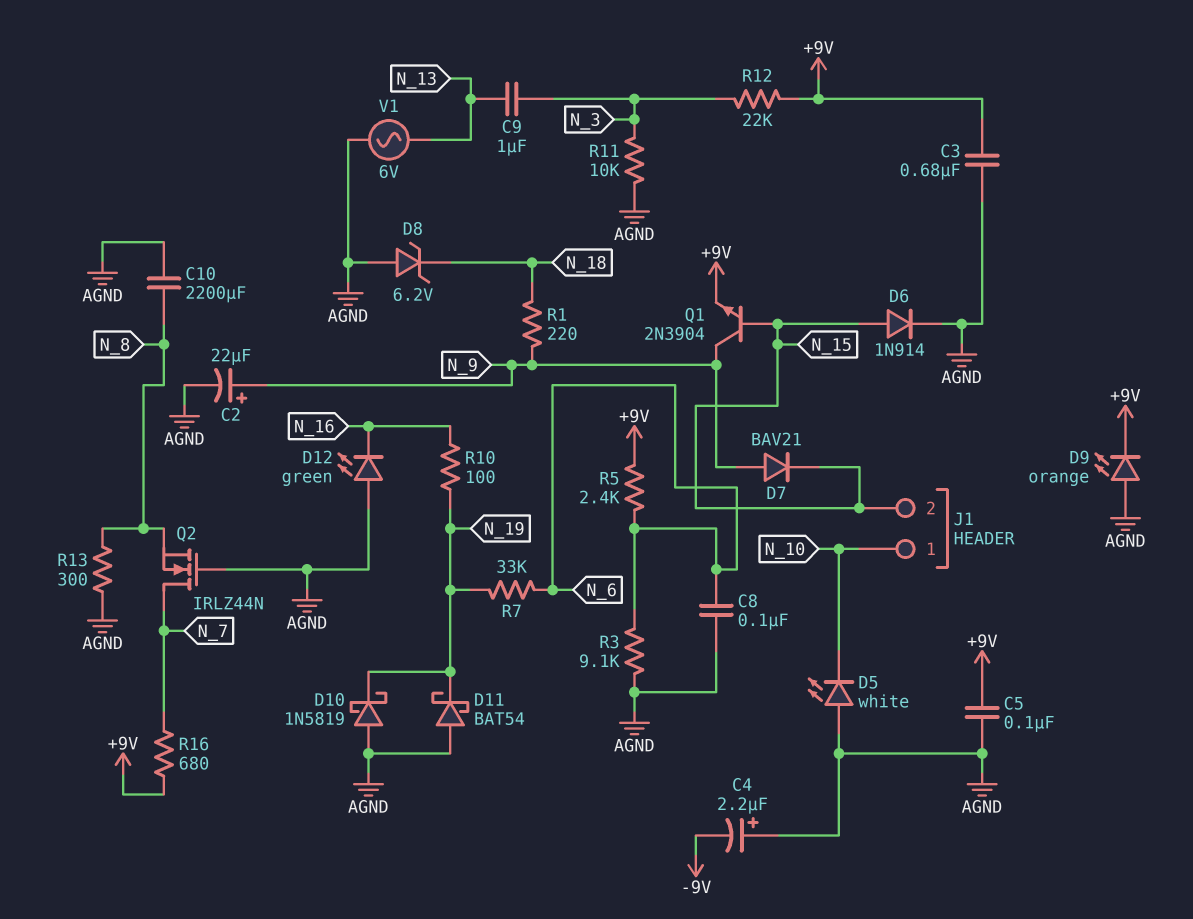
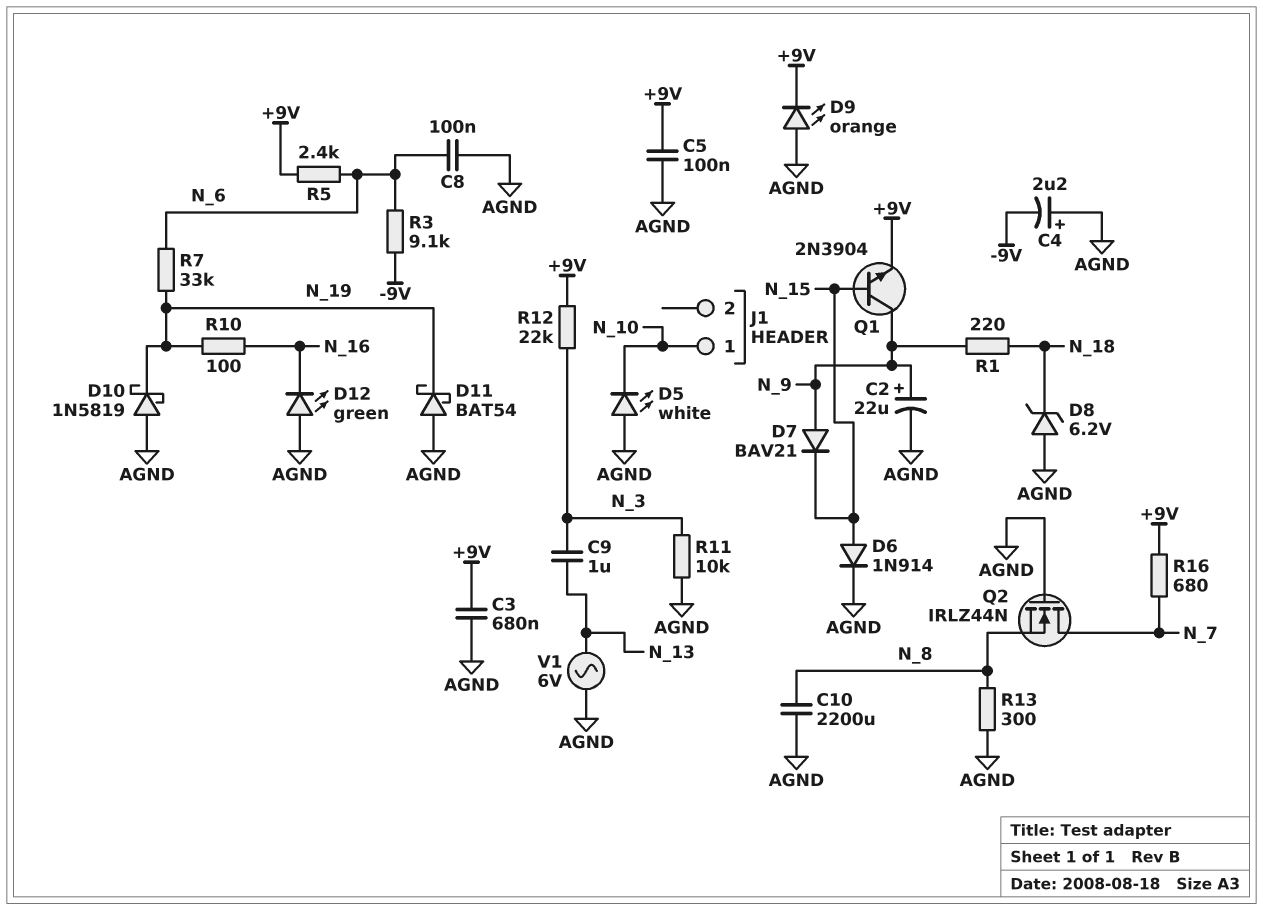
J1 pin 2: N_15 -> none
R3: 9.1k (AGND, N_6) -> 9.1k (-9V, N_6)

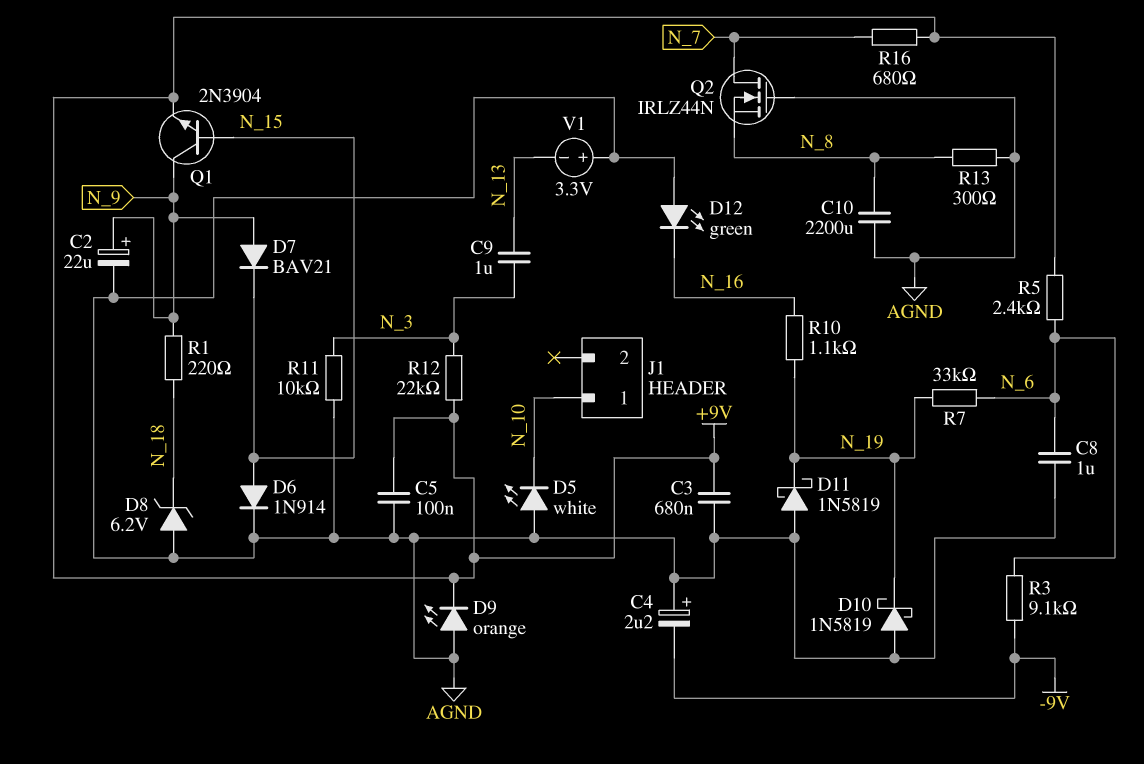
C8: 100nF (AGND, N_6) -> 1uF (AGND, N_6)
D11: schottky BAT54 (A AGND, K N_19) -> schottky 1N5819 (A AGND, K N_19)
R10: 100 (N_16, N_19) -> 1.1k (N_16, N_19)
V1: AC 6V (AGND, N_13) -> 3.3V (plus AGND, minus N_13)

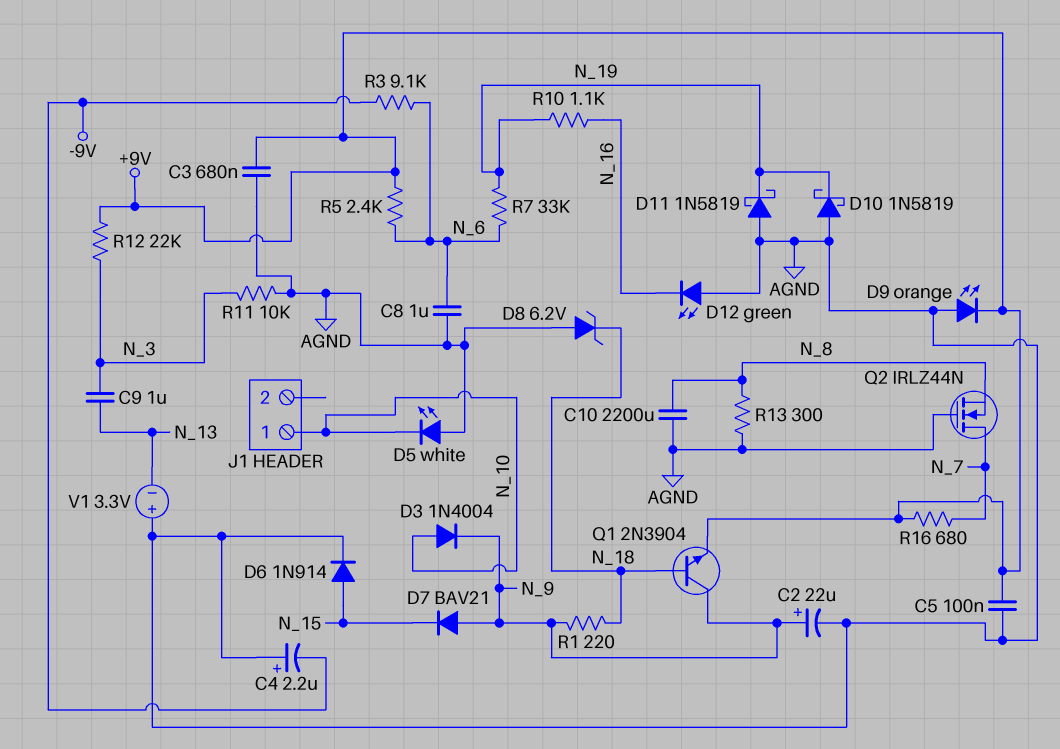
D3: none -> diode 1N4004 (A N_10, K N_9)
Q1: NPN 2N3904 (B N_15, C N_9, E +9V) -> NPN 2N3904 (B N_18, C N_9, E +9V)

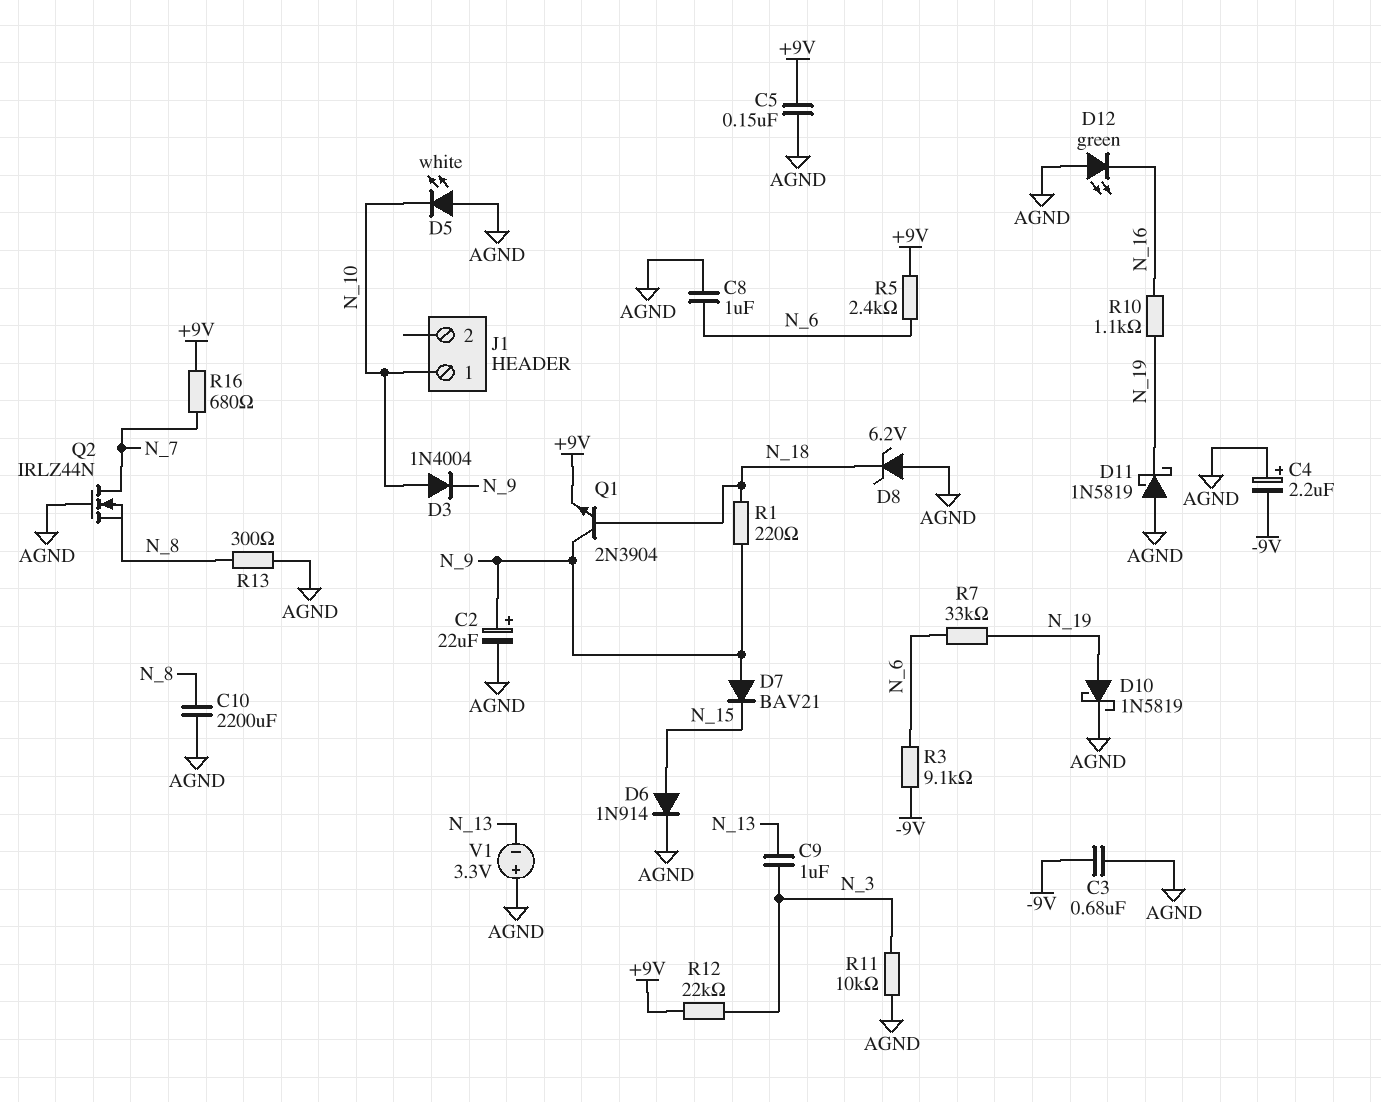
C3: 680nF (+9V, AGND) -> 680nF (-9V, AGND)
C5: 100nF (+9V, AGND) -> 150nF (+9V, AGND)
D9: LED orange (A AGND, K +9V) -> none
D10: schottky 1N5819 (A AGND, K N_19) -> schottky 1N5819 (A N_19, K AGND)

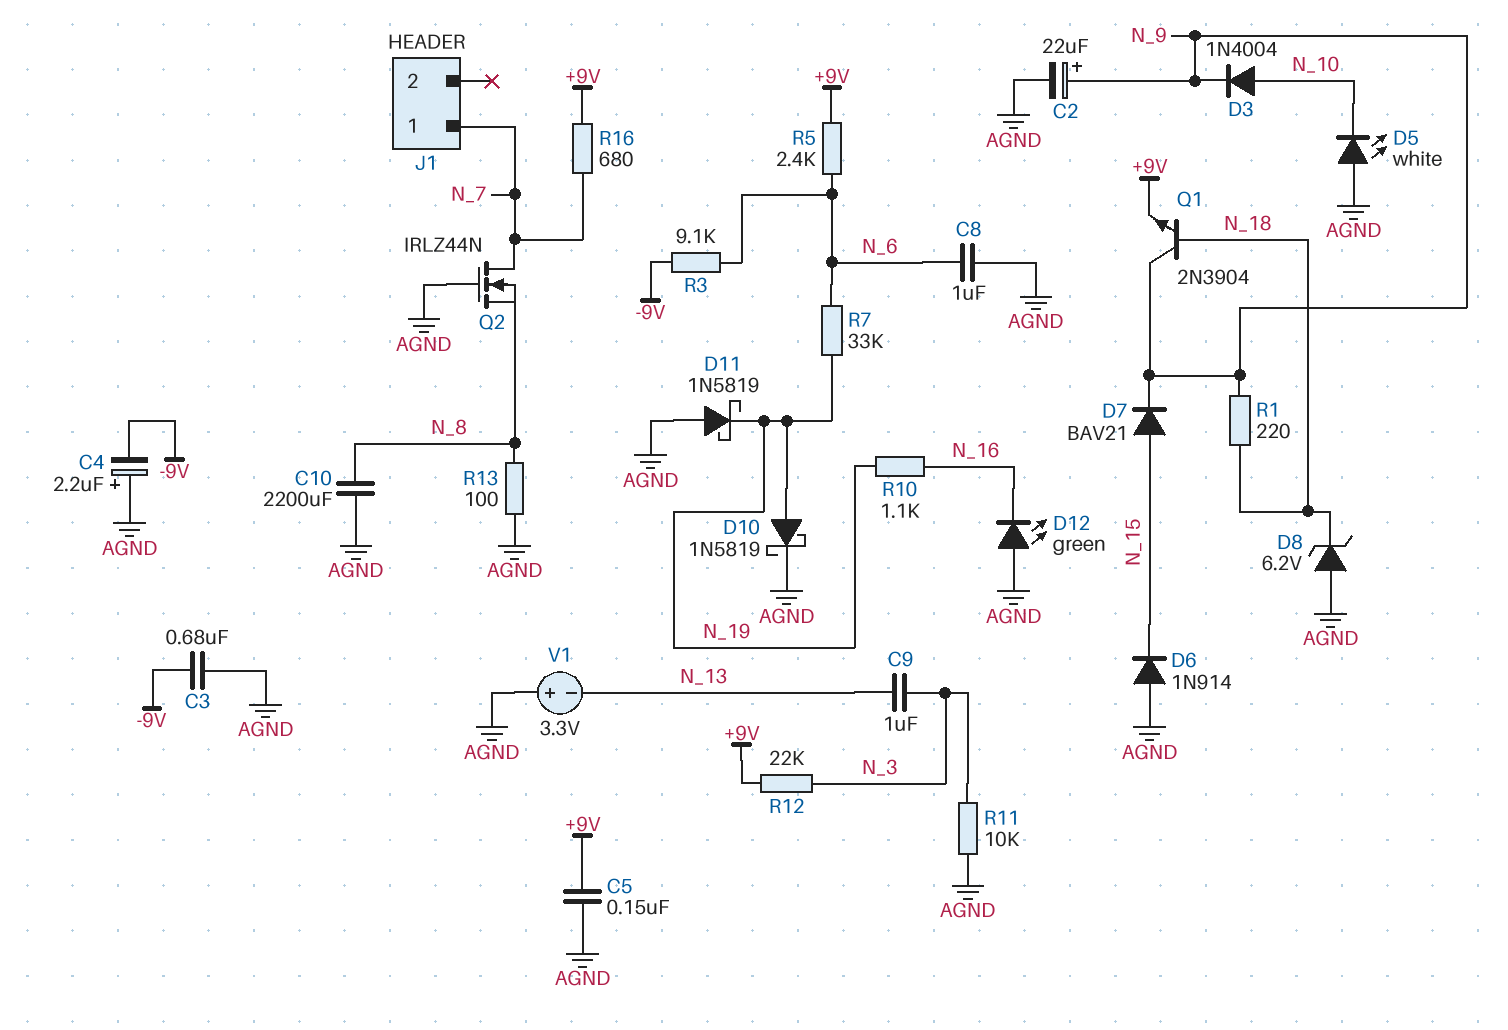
D6: diode 1N914 (A N_15, K AGND) -> diode 1N914 (A AGND, K N_15)
D7: diode BAV21 (A N_9, K N_15) -> diode BAV21 (A N_15, K N_9)
J1 pin 1: N_10 -> N_7
R13: 300 (AGND, N_8) -> 100 (AGND, N_8)

